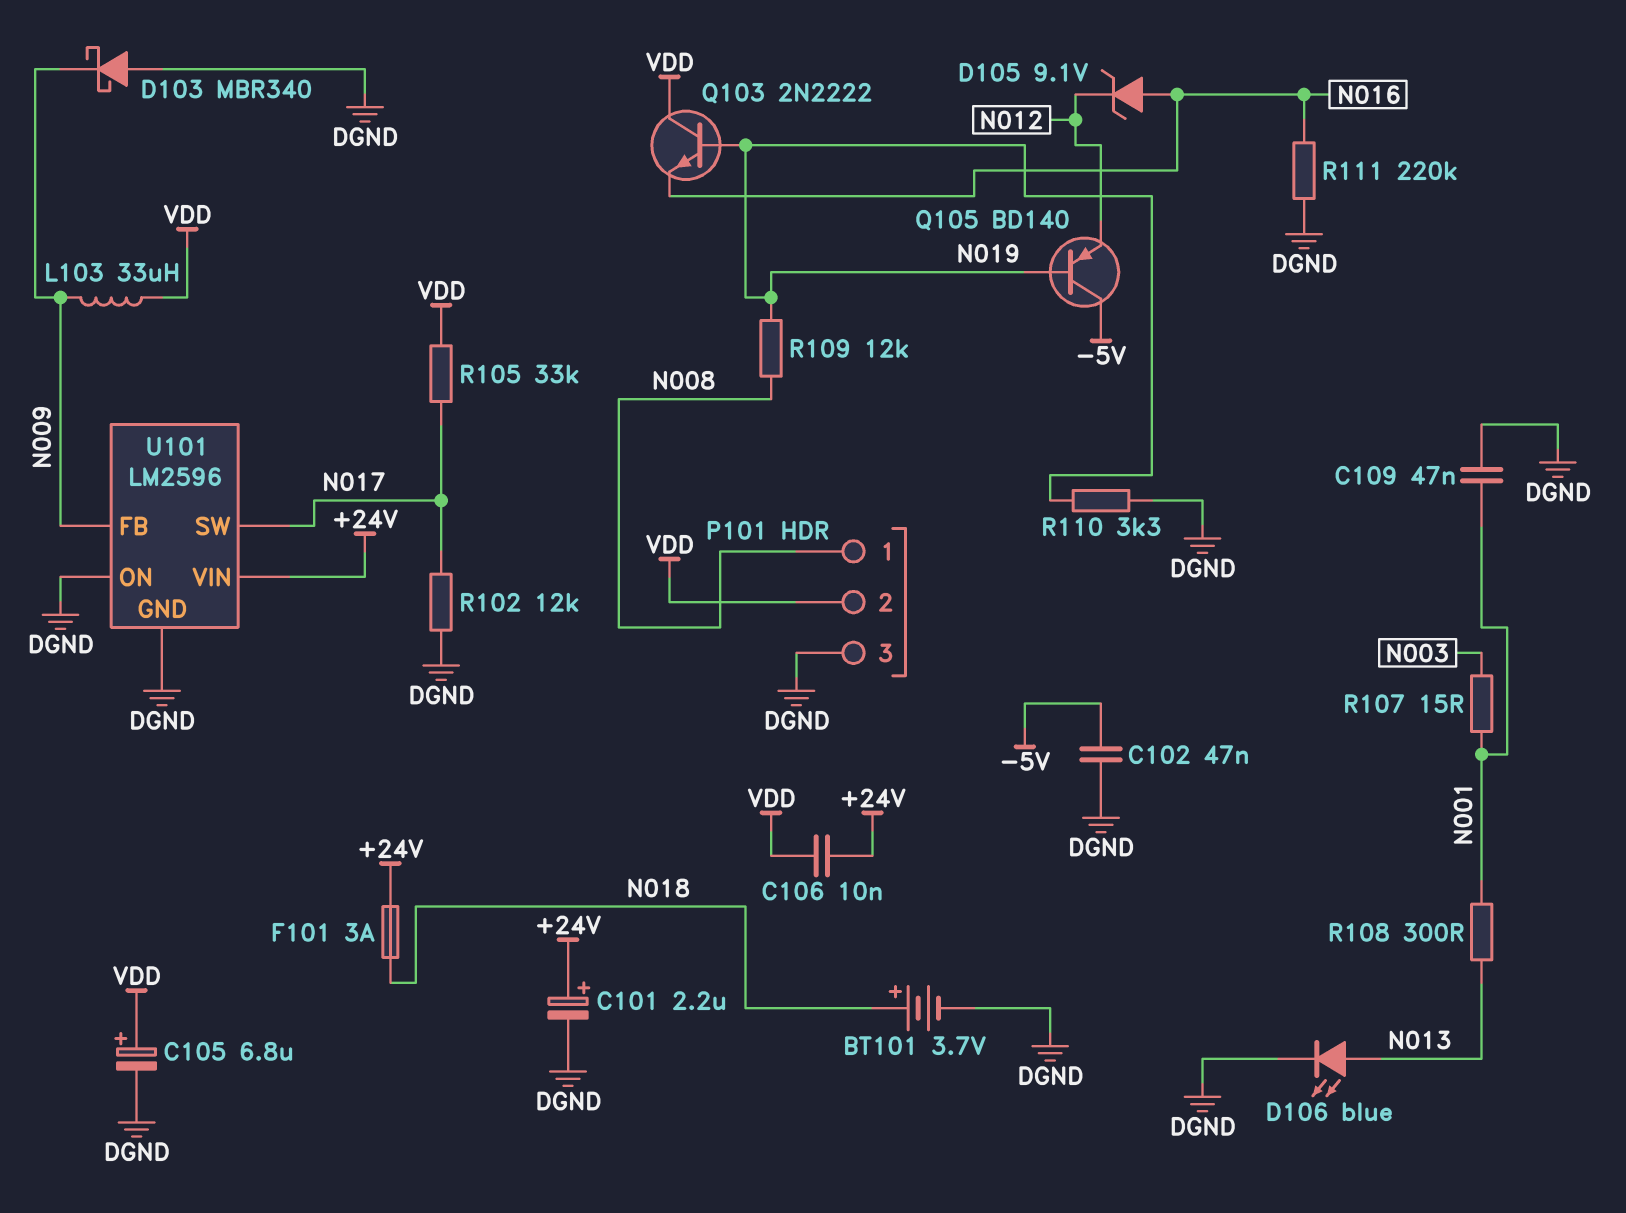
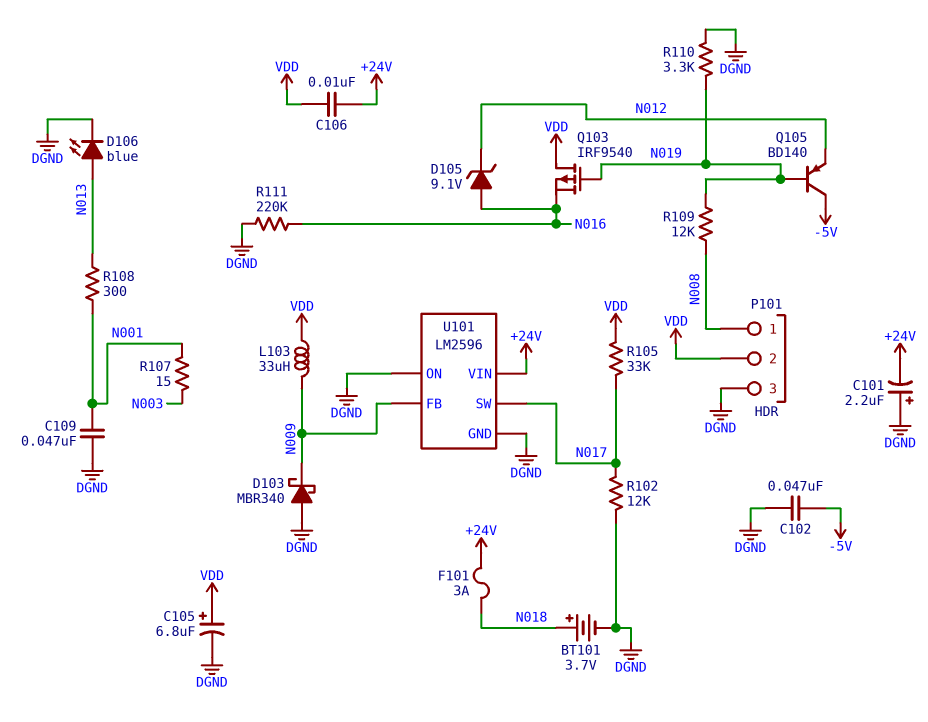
C101: 2.2uF (plus +24V, minus DGND) -> 2.2uF (plus DGND, minus +24V)
Q103: NPN 2N2222 (B N019, C VDD, E N016) -> PMOS IRF9540 (G N019, D VDD, S N016)

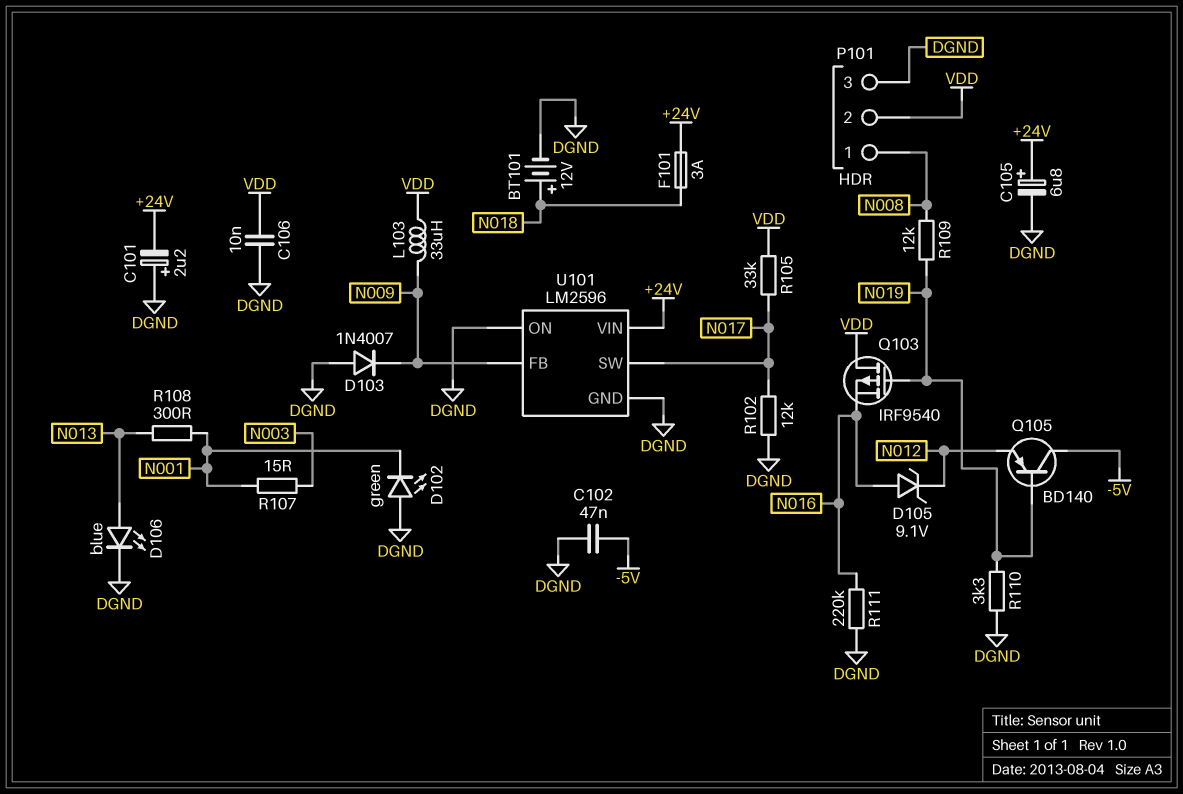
BT101: 3.7V (plus N018, minus DGND) -> 12V (plus N018, minus DGND)
C105: 6.8uF (plus VDD, minus DGND) -> 6.8uF (plus +24V, minus DGND)
C106: 10nF (+24V, VDD) -> 10nF (DGND, VDD)
C109: 47nF (DGND, N001) -> none
D102: none -> LED green (A DGND, K N001)
D103: schottky MBR340 (A DGND, K N009) -> diode 1N4007 (A DGND, K N009)

